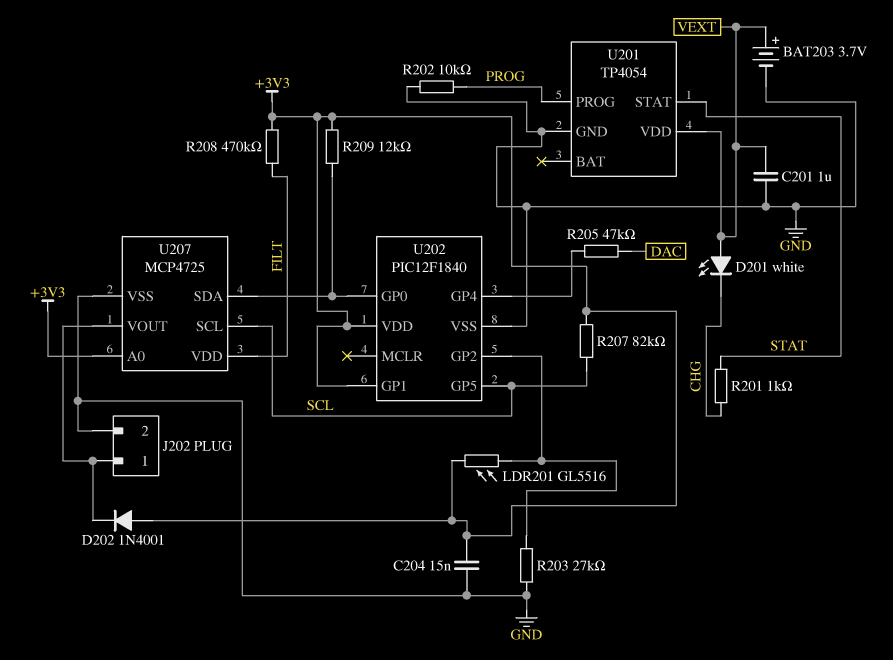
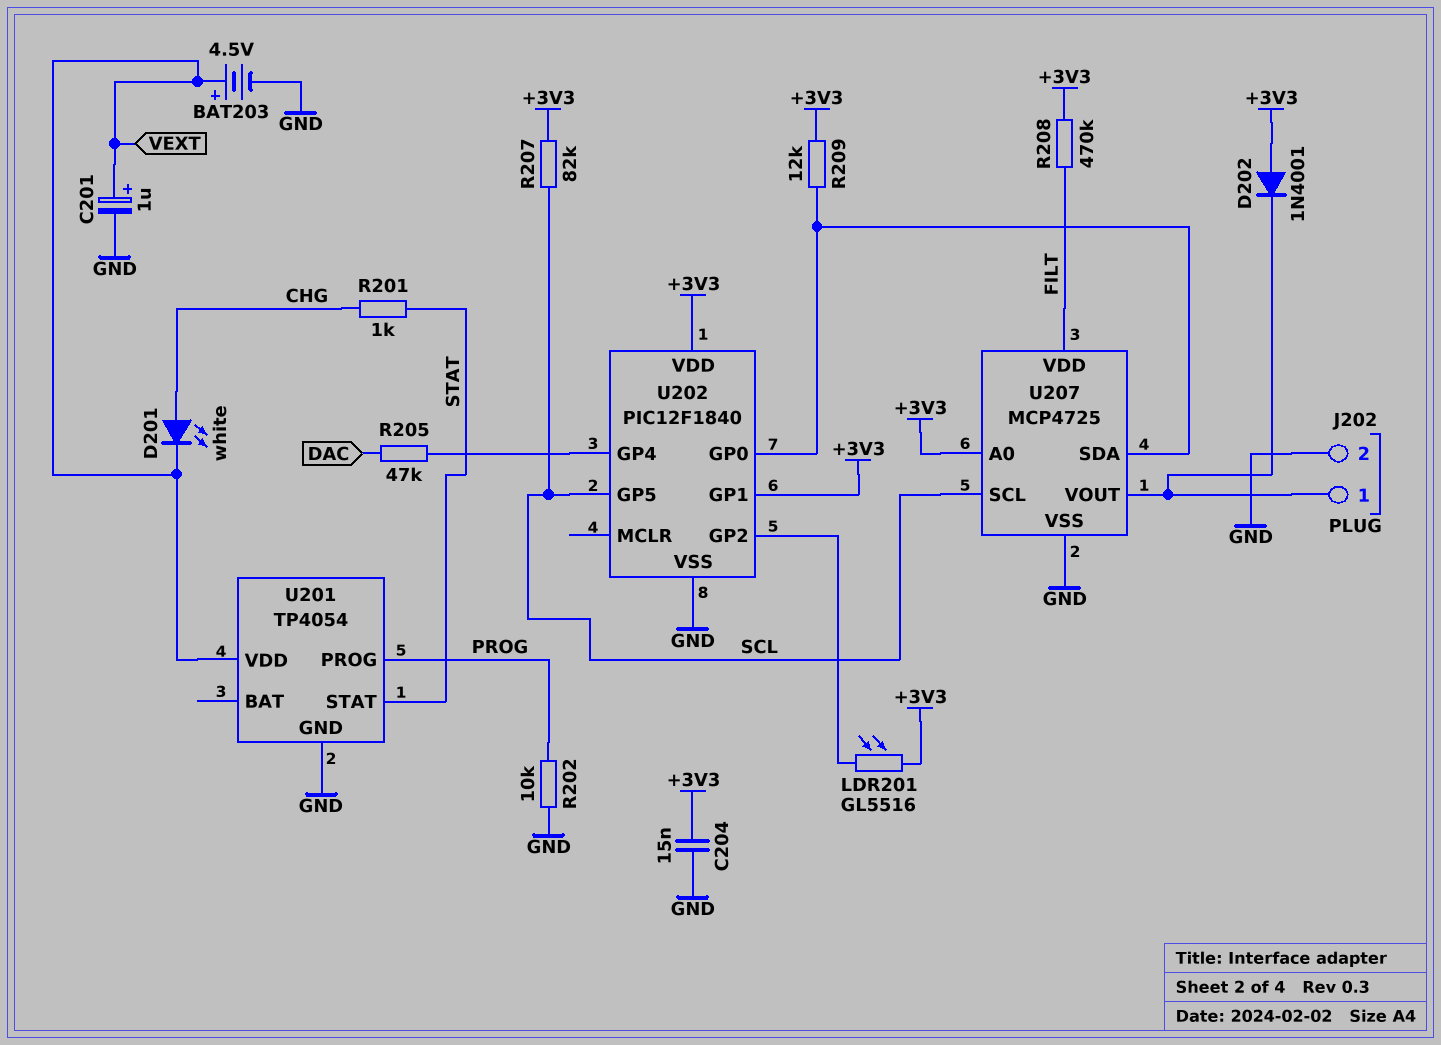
BAT203: 3.7V (plus VEXT, minus GND) -> 4.5V (plus VEXT, minus GND)
C201: 1uF (GND, VEXT) -> 1uF (plus VEXT, minus GND)
D201: LED white (A VEXT, K CHG) -> LED white (A CHG, K VEXT)
R203: 27k (GND, U202/GP2) -> none

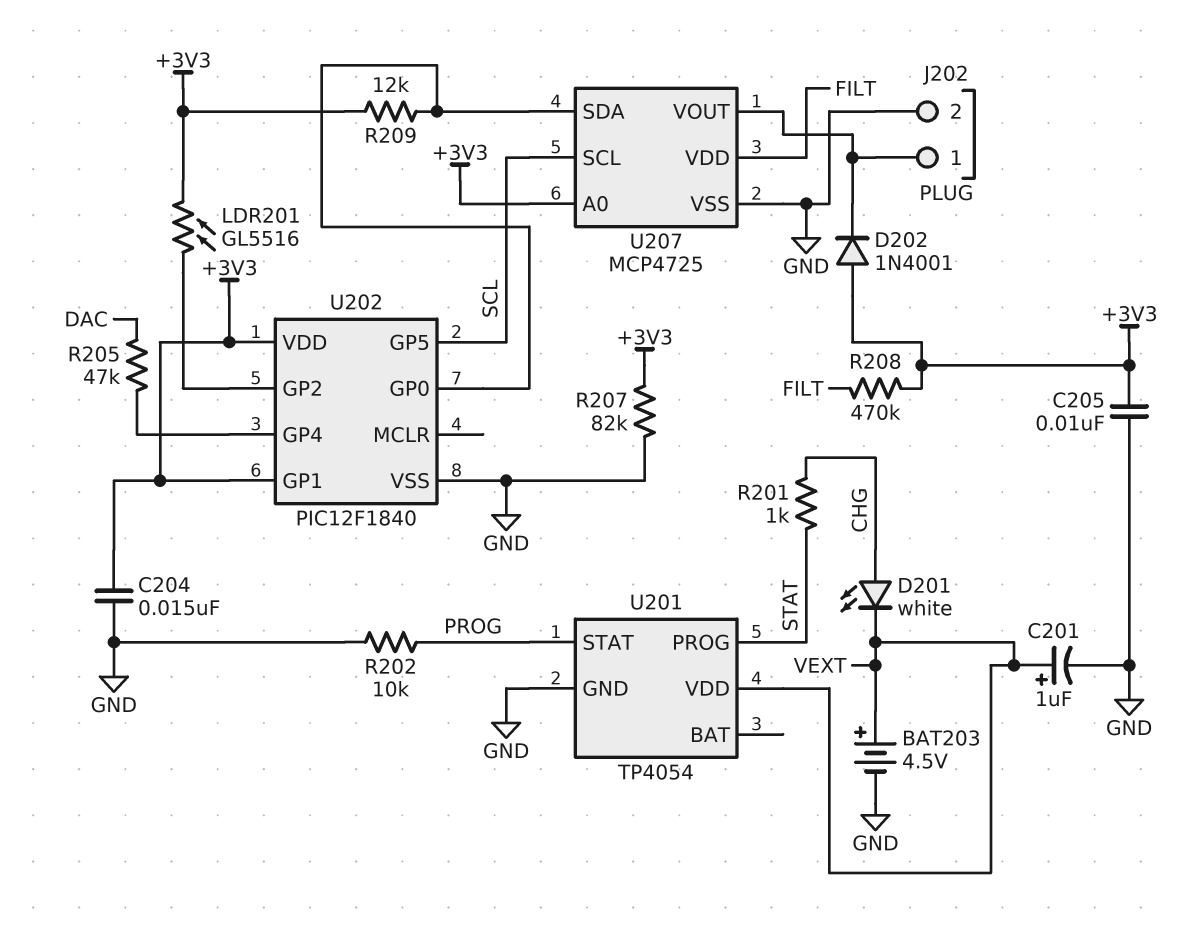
C205: none -> 10nF (+3V3, GND)
R207: 82k (+3V3, SCL) -> 82k (+3V3, GND)
U201 pin PROG: PROG -> STAT
U201 pin STAT: STAT -> PROG

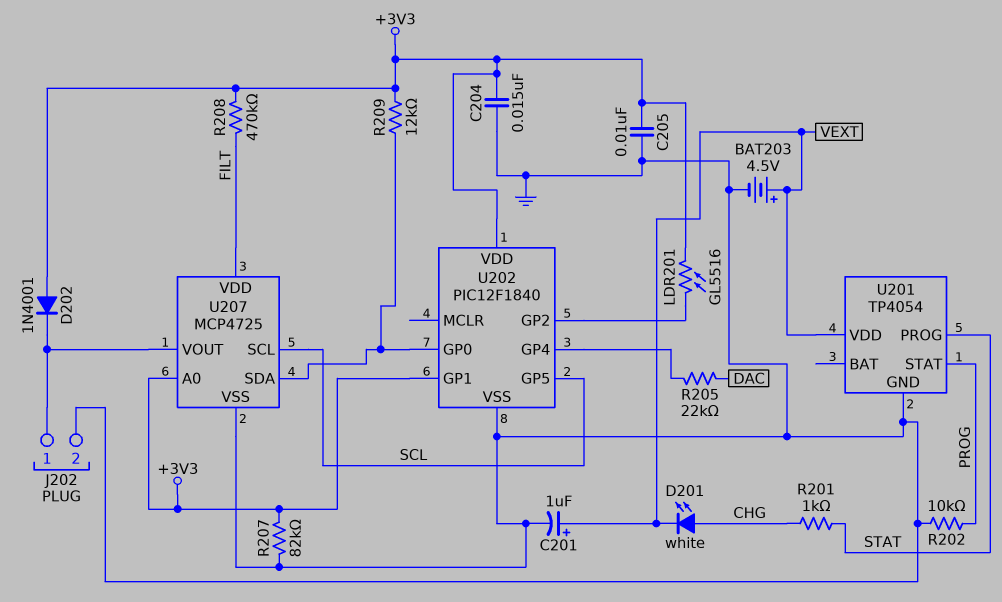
R205: 47k (DAC, U202/GP4) -> 22k (DAC, U202/GP4)

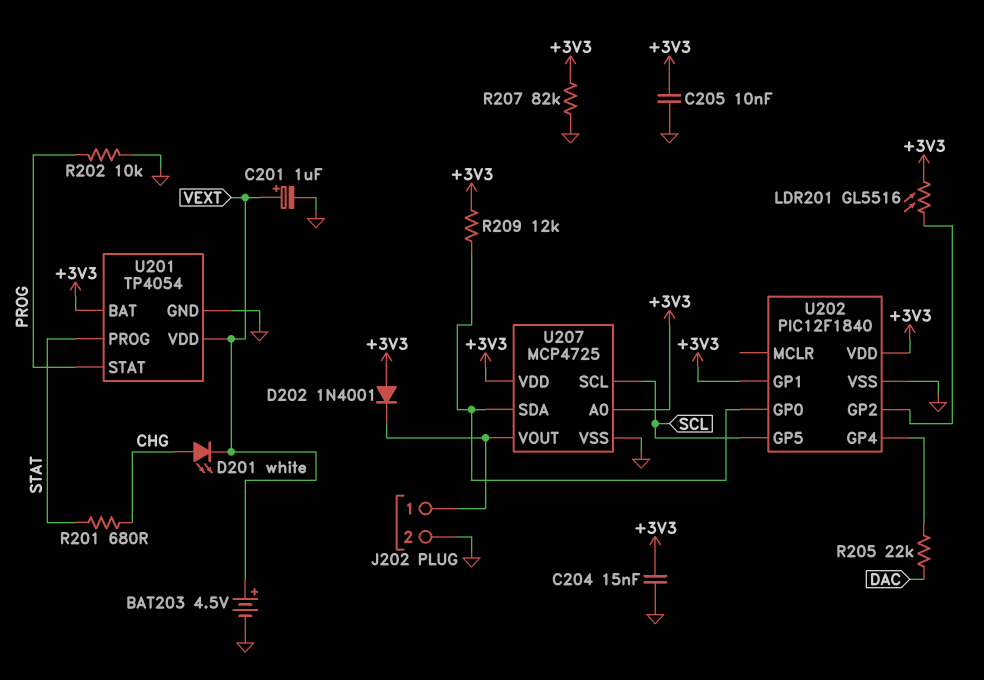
R201: 1k (CHG, STAT) -> 680 (CHG, STAT)
R208: 470k (+3V3, FILT) -> none
U201 pin BAT: none -> +3V3
U207 pin VDD: FILT -> +3V3

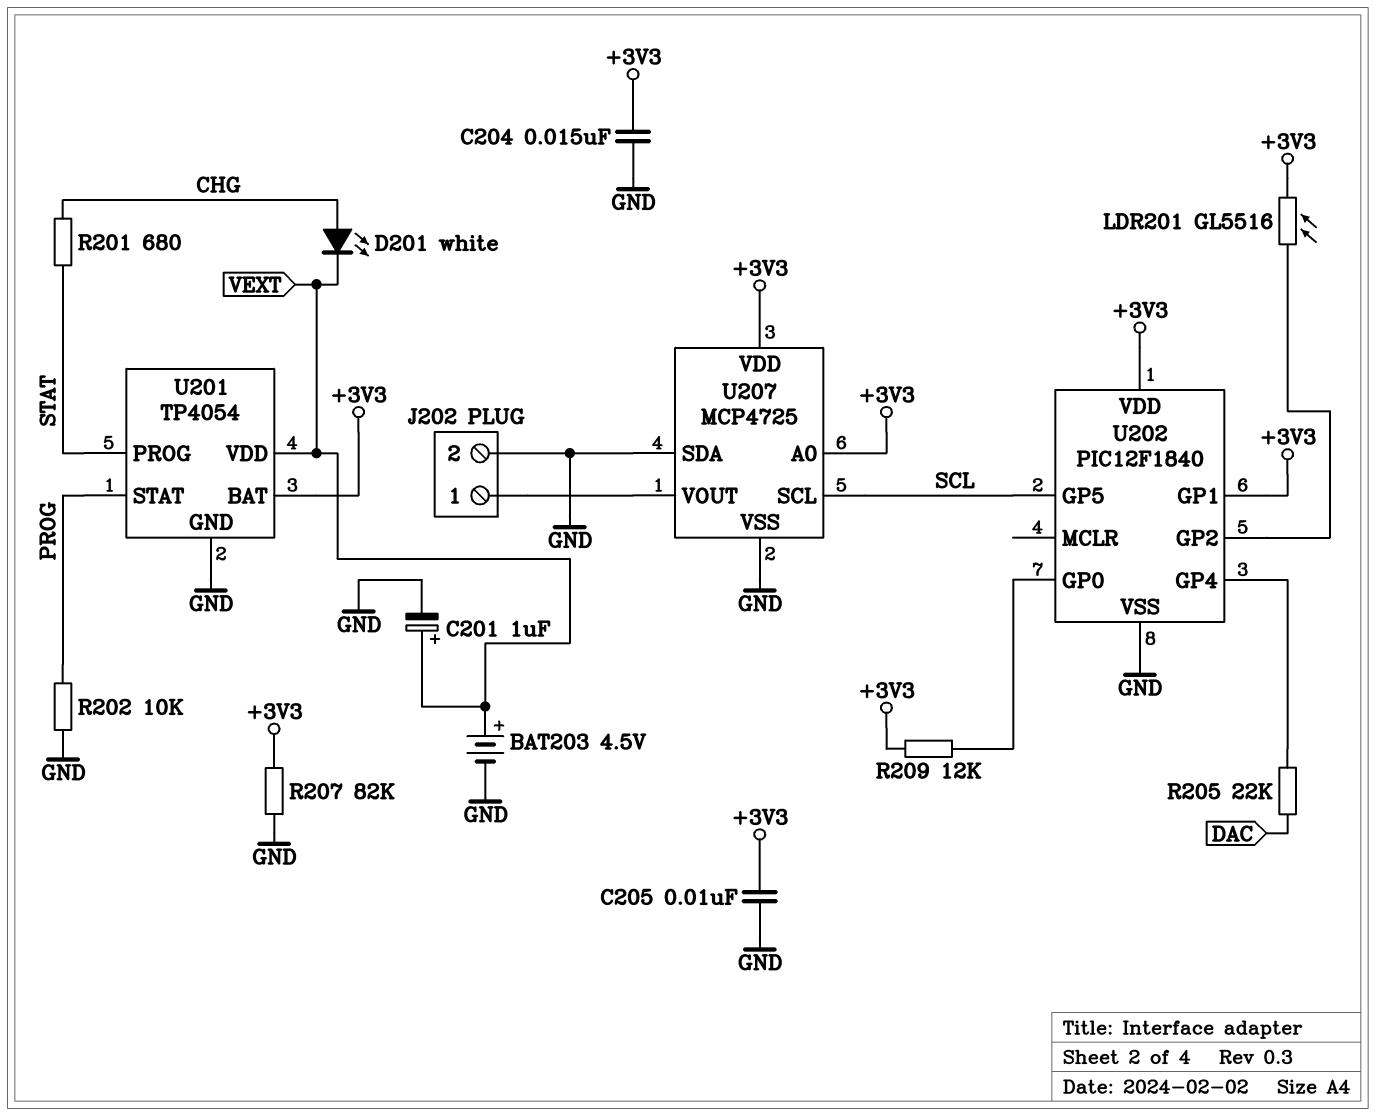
D202: diode 1N4001 (A +3V3, K J202/1) -> none
U207 pin SDA: U202/GP0 -> GND

